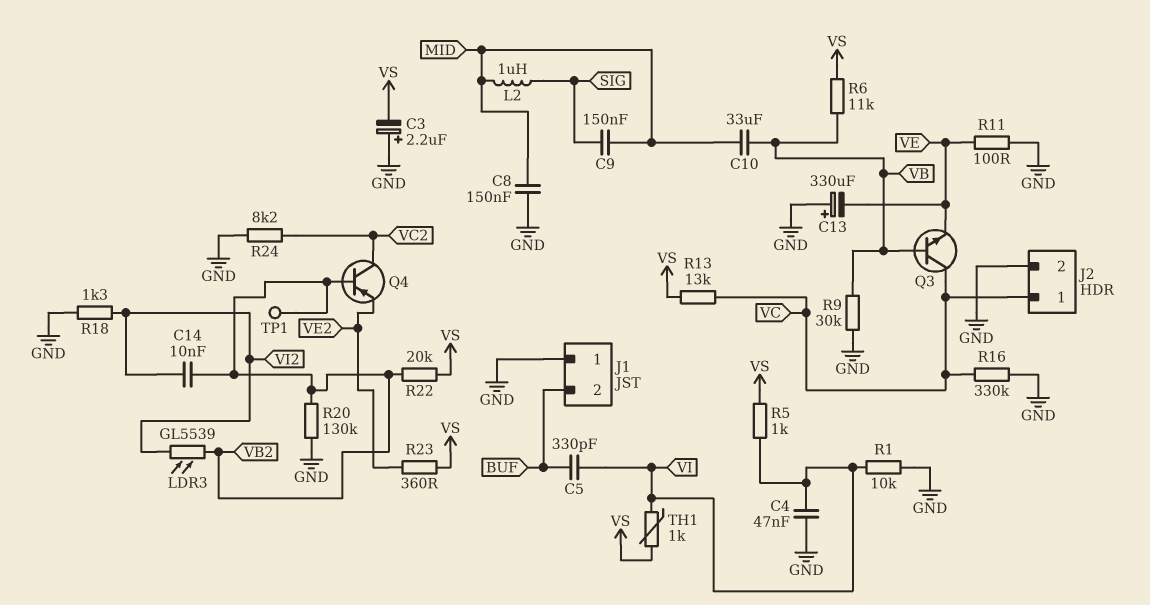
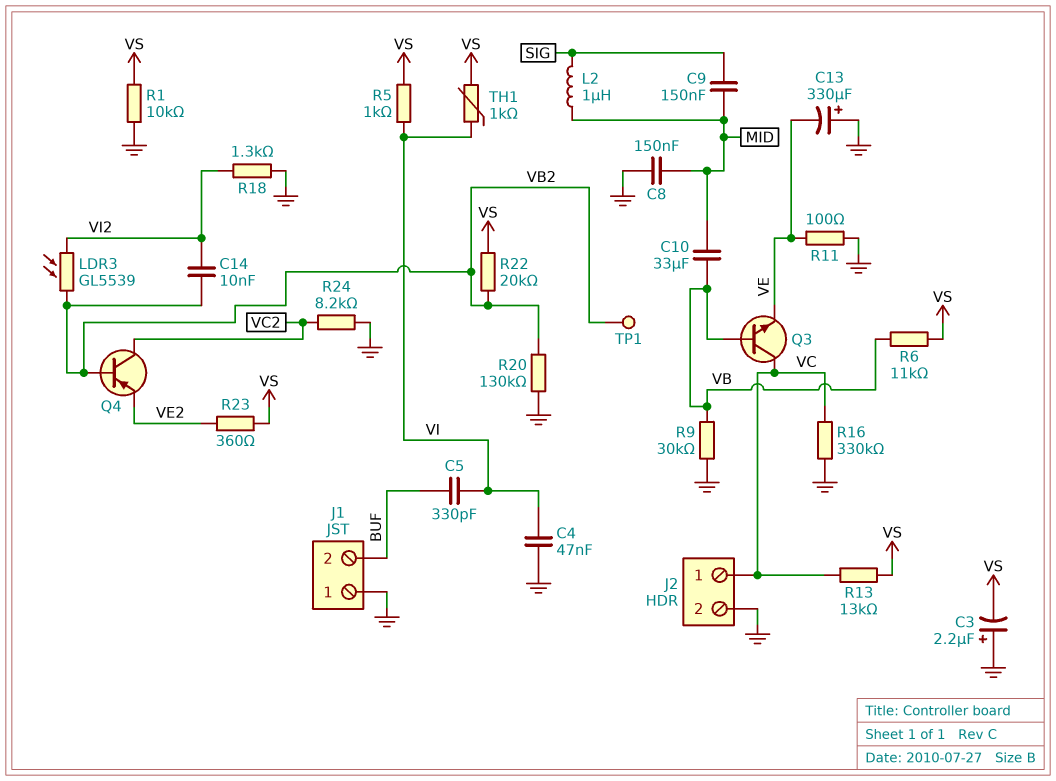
R1: 10k (GND, VI) -> 10k (GND, VS)

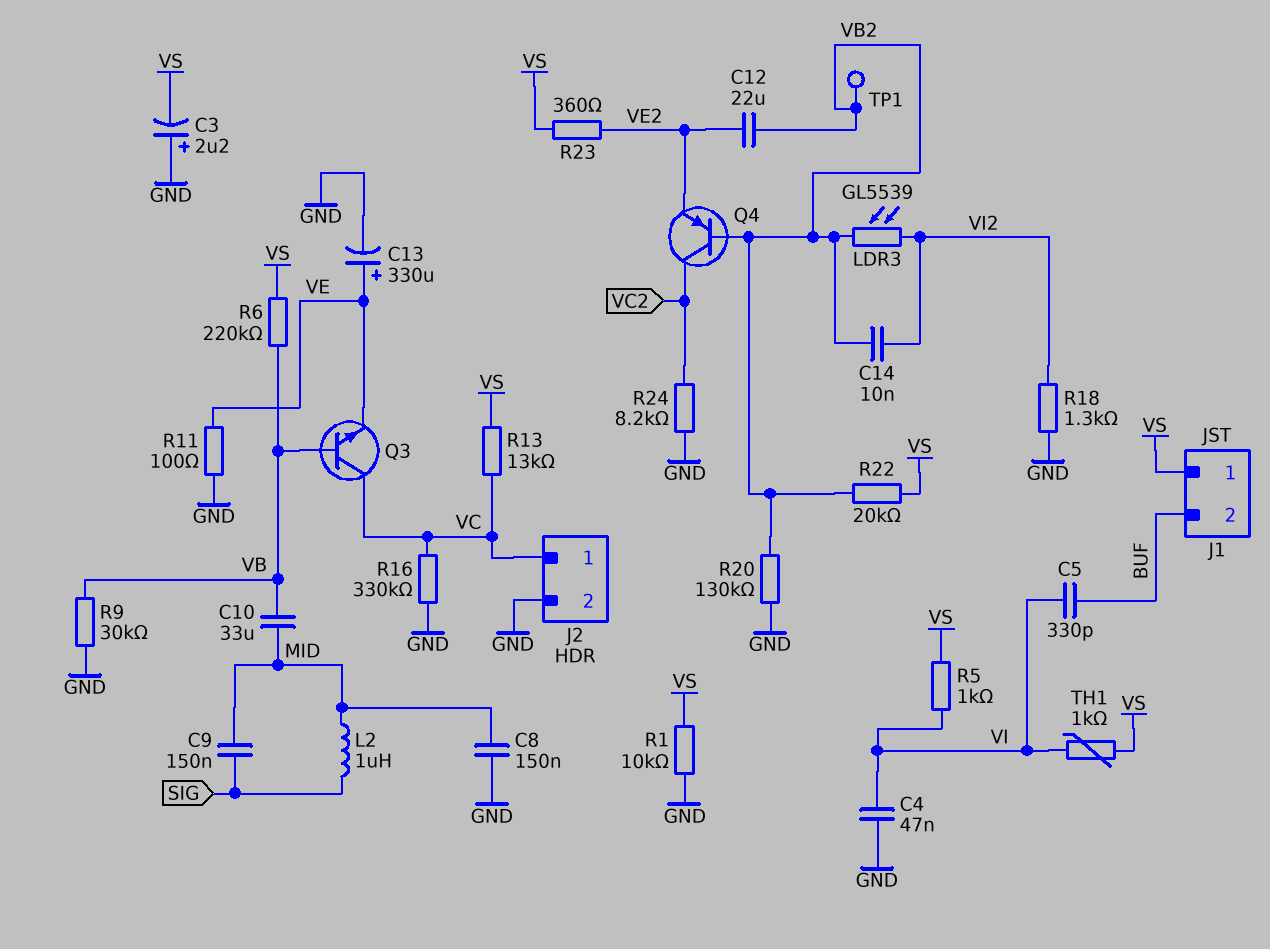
C12: none -> 22uF (VB2, VE2)
C13: 330uF (plus GND, minus VE) -> 330uF (plus VE, minus GND)
J1 pin 1: GND -> VS
R6: 11k (VB, VS) -> 220k (VB, VS)

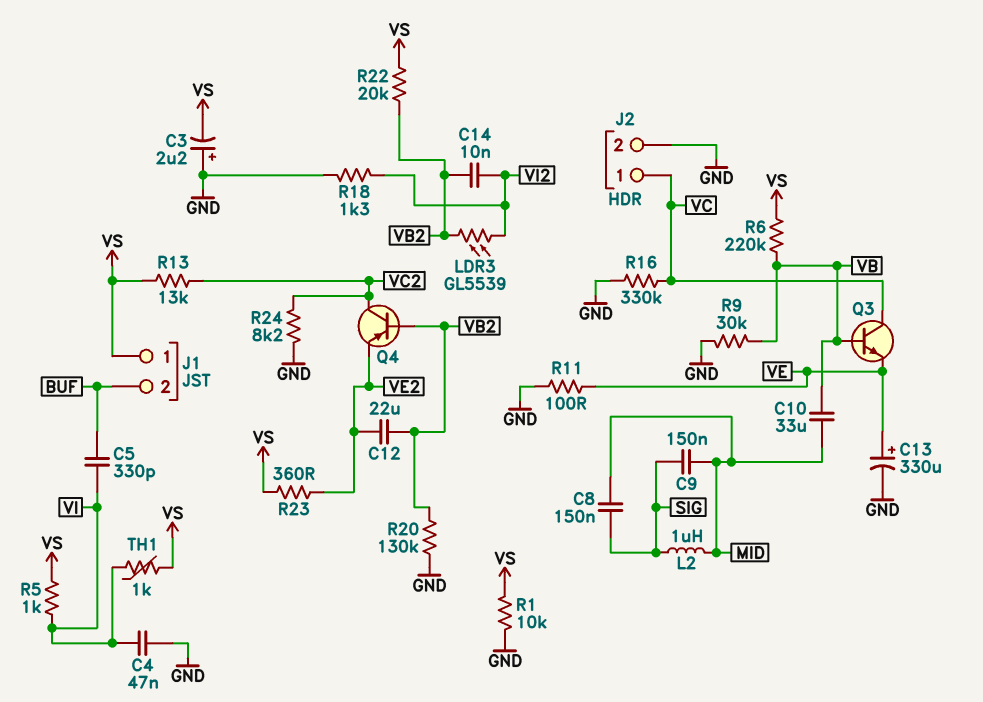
C8: 150nF (GND, MID) -> 150nF (MID, SIG)
R13: 13k (VC, VS) -> 13k (VC2, VS)
TP1: test point (VB2) -> none

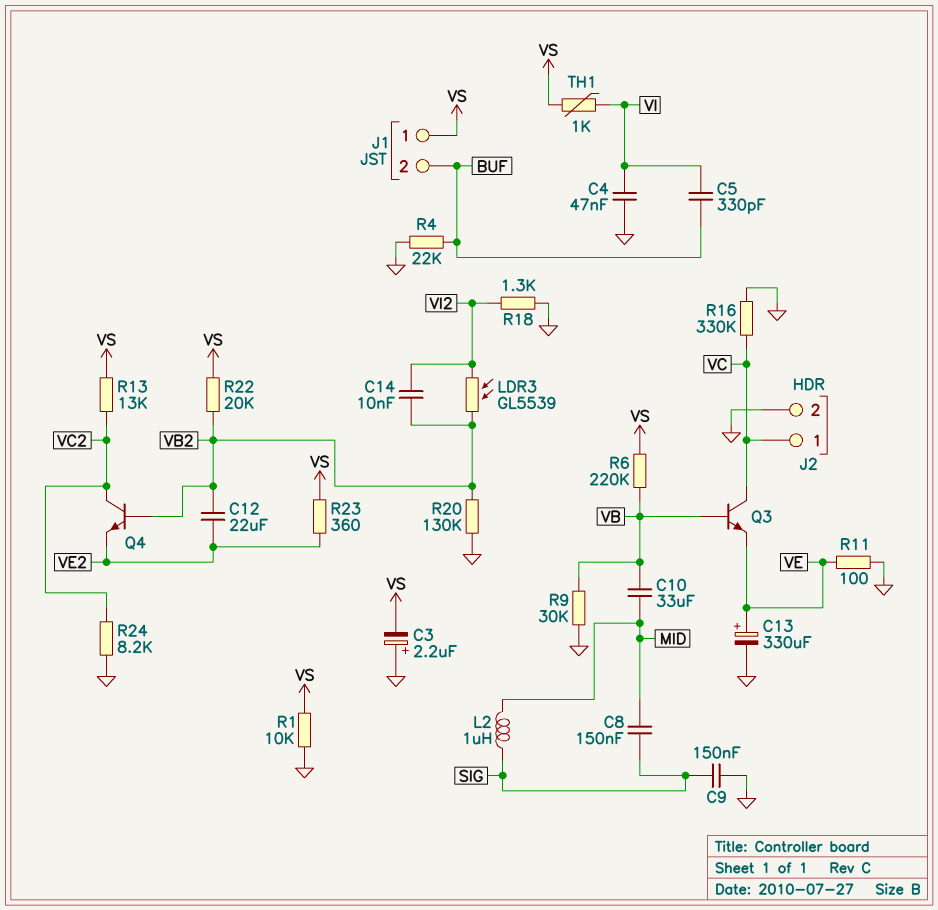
C9: 150nF (MID, SIG) -> 150nF (GND, SIG)
Q4: PNP (B VB2, C VC2, E VE2) -> NPN (B VB2, C VC2, E VE2)
R4: none -> 22k (BUF, GND)
R5: 1k (VI, VS) -> none

